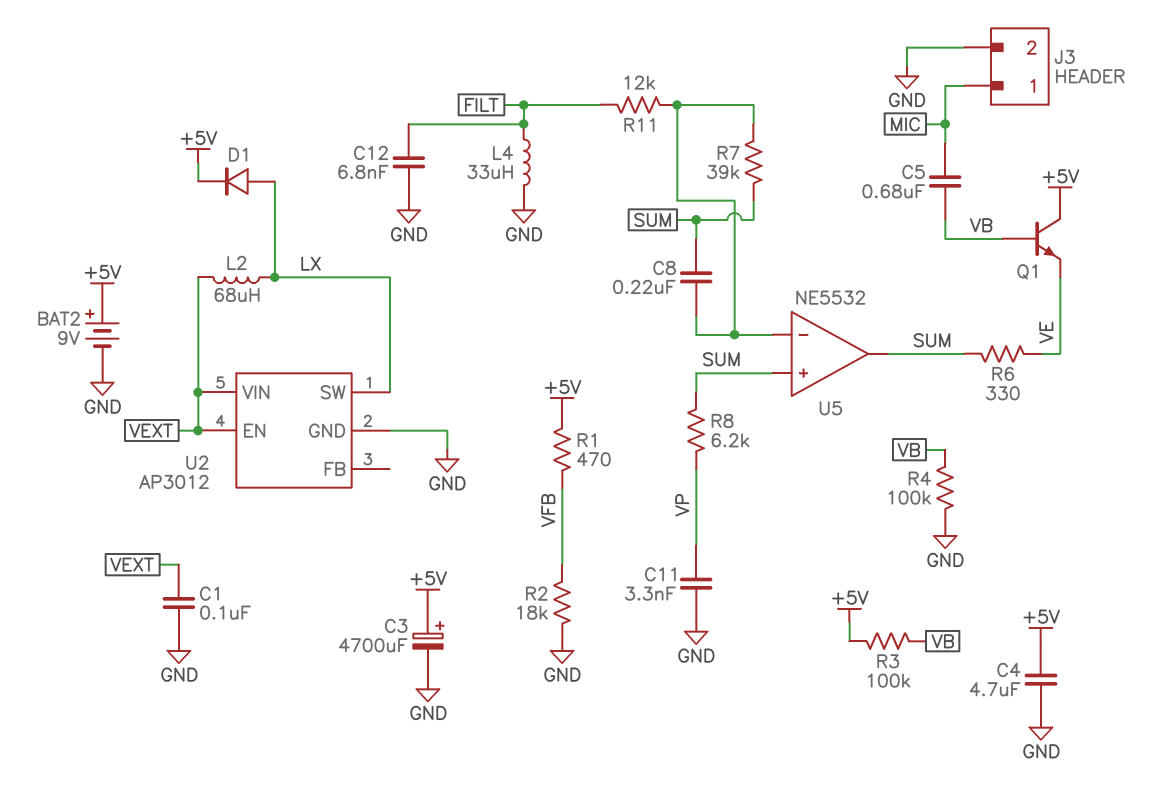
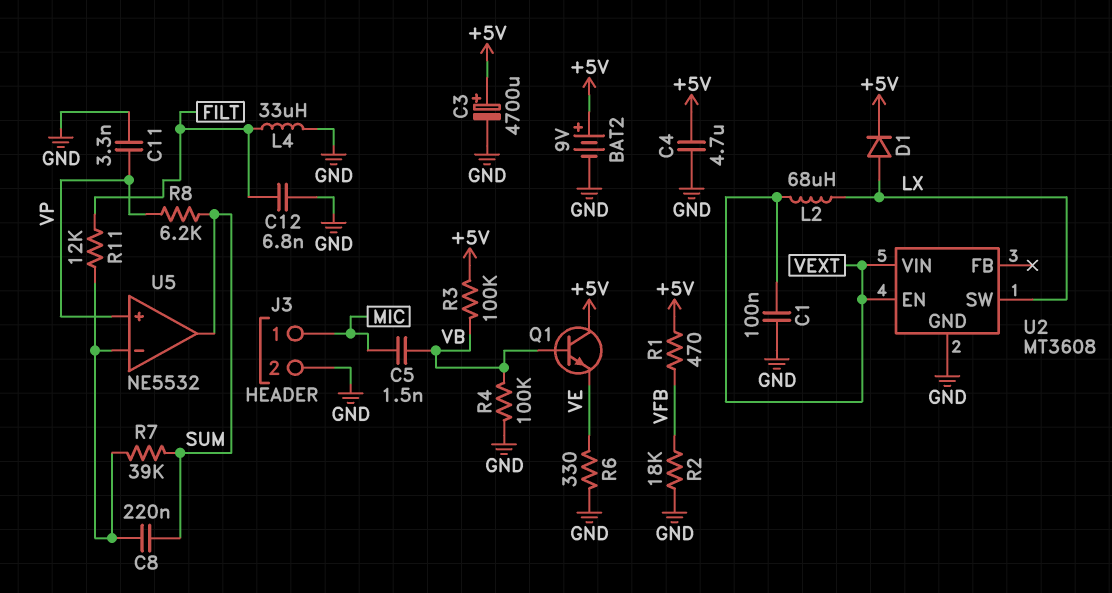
C5: 680nF (MIC, VB) -> 1.5nF (MIC, VB)
R6: 330 (SUM, VE) -> 330 (GND, VE)
U2: AP3012 -> MT3608
U5 pin in+: SUM -> VP

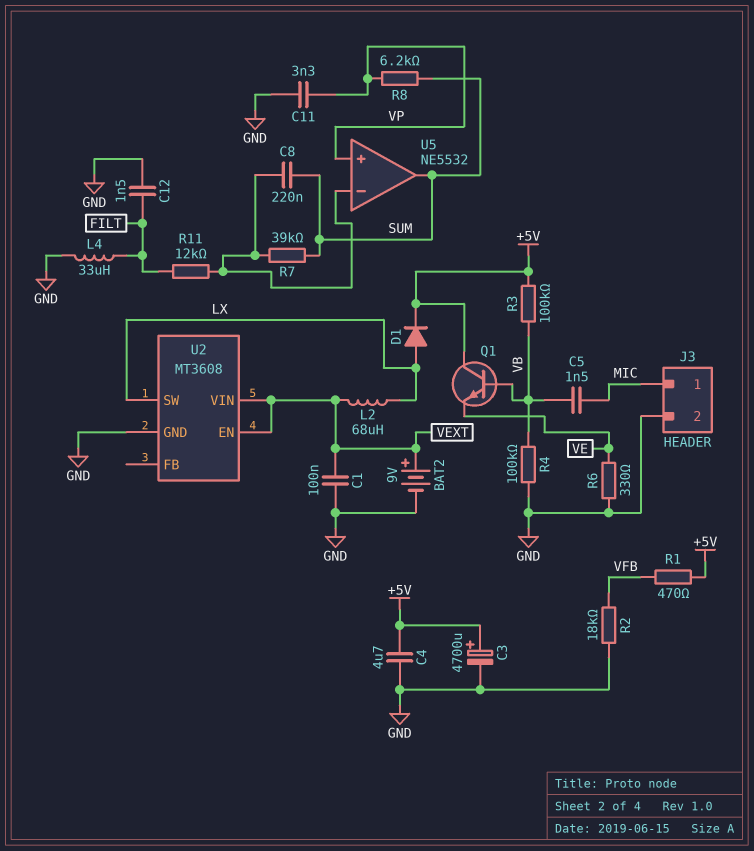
BAT2: 9V (plus +5V, minus GND) -> 9V (plus VEXT, minus GND)
C12: 6.8nF (FILT, GND) -> 1.5nF (FILT, GND)

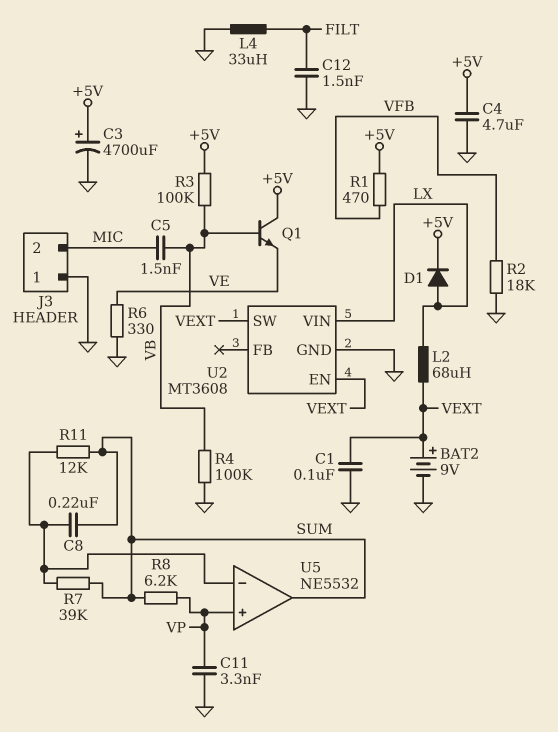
J3 pin 1: MIC -> GND
J3 pin 2: GND -> MIC
R11: 12k (FILT, U5/in-) -> 12k (SUM, U5/in-)
U2 pin SW: LX -> VEXT
U2 pin VIN: VEXT -> LX

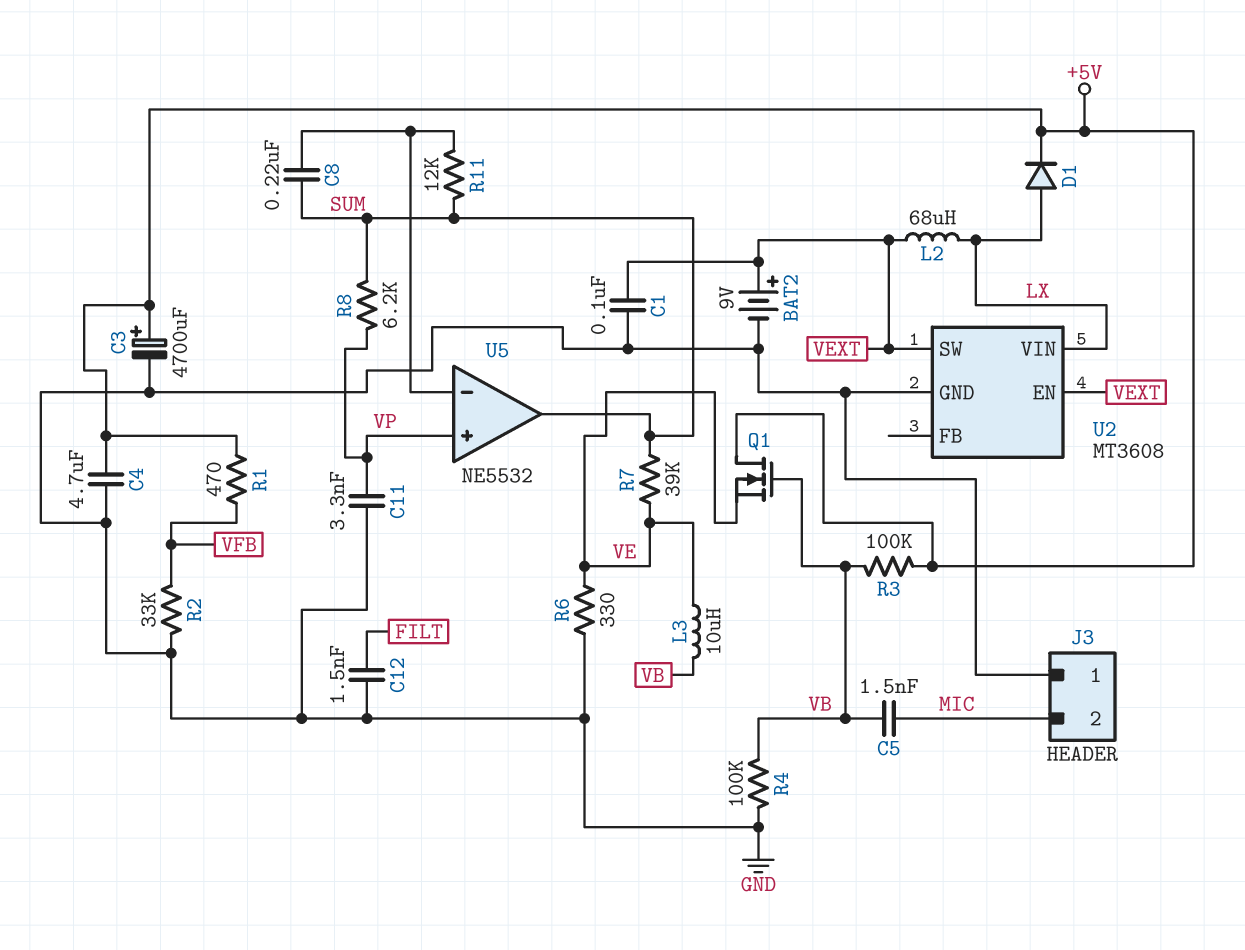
L3: none -> 10uH (VB, VE)
L4: 33uH (FILT, GND) -> none
Q1: NPN (B VB, C +5V, E VE) -> NMOS (G VB, D +5V, S VE)
R2: 18k (GND, VFB) -> 33k (GND, VFB)
R7: 39k (SUM, U5/in-) -> 39k (SUM, VE)

